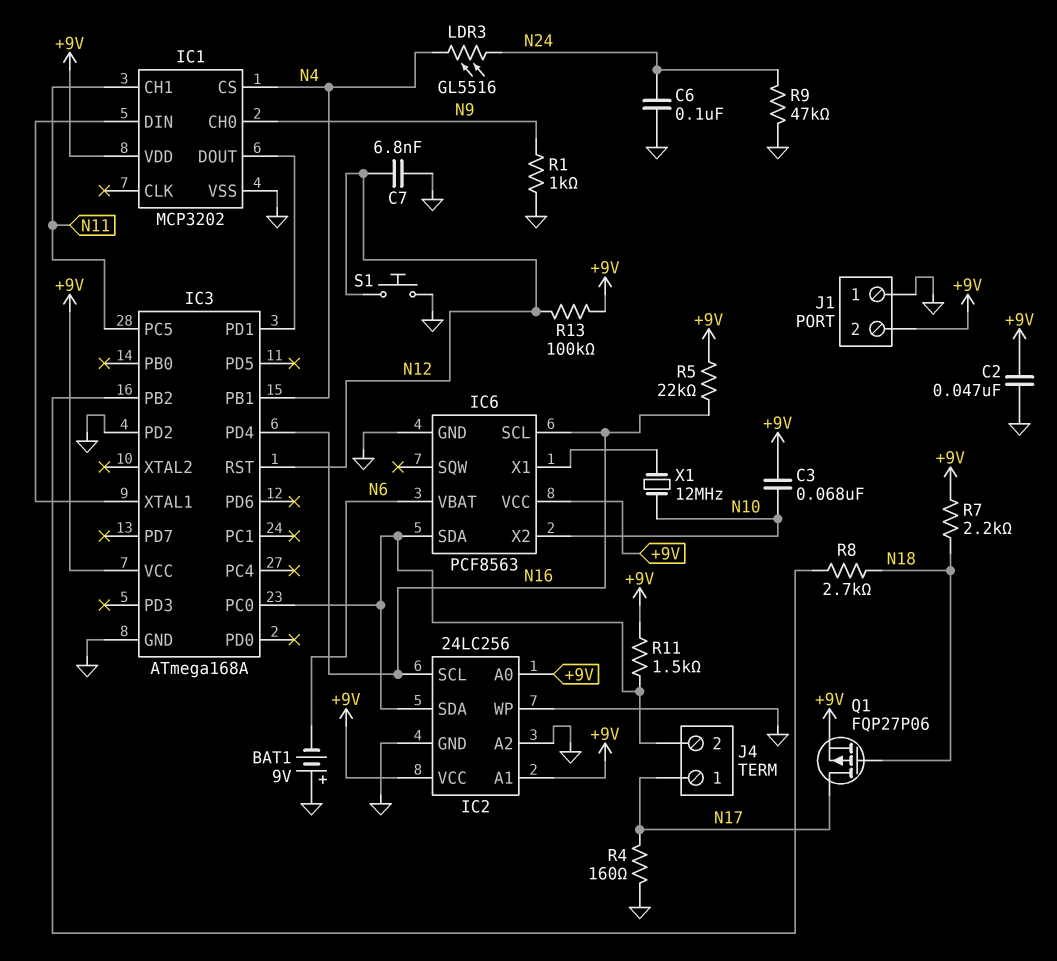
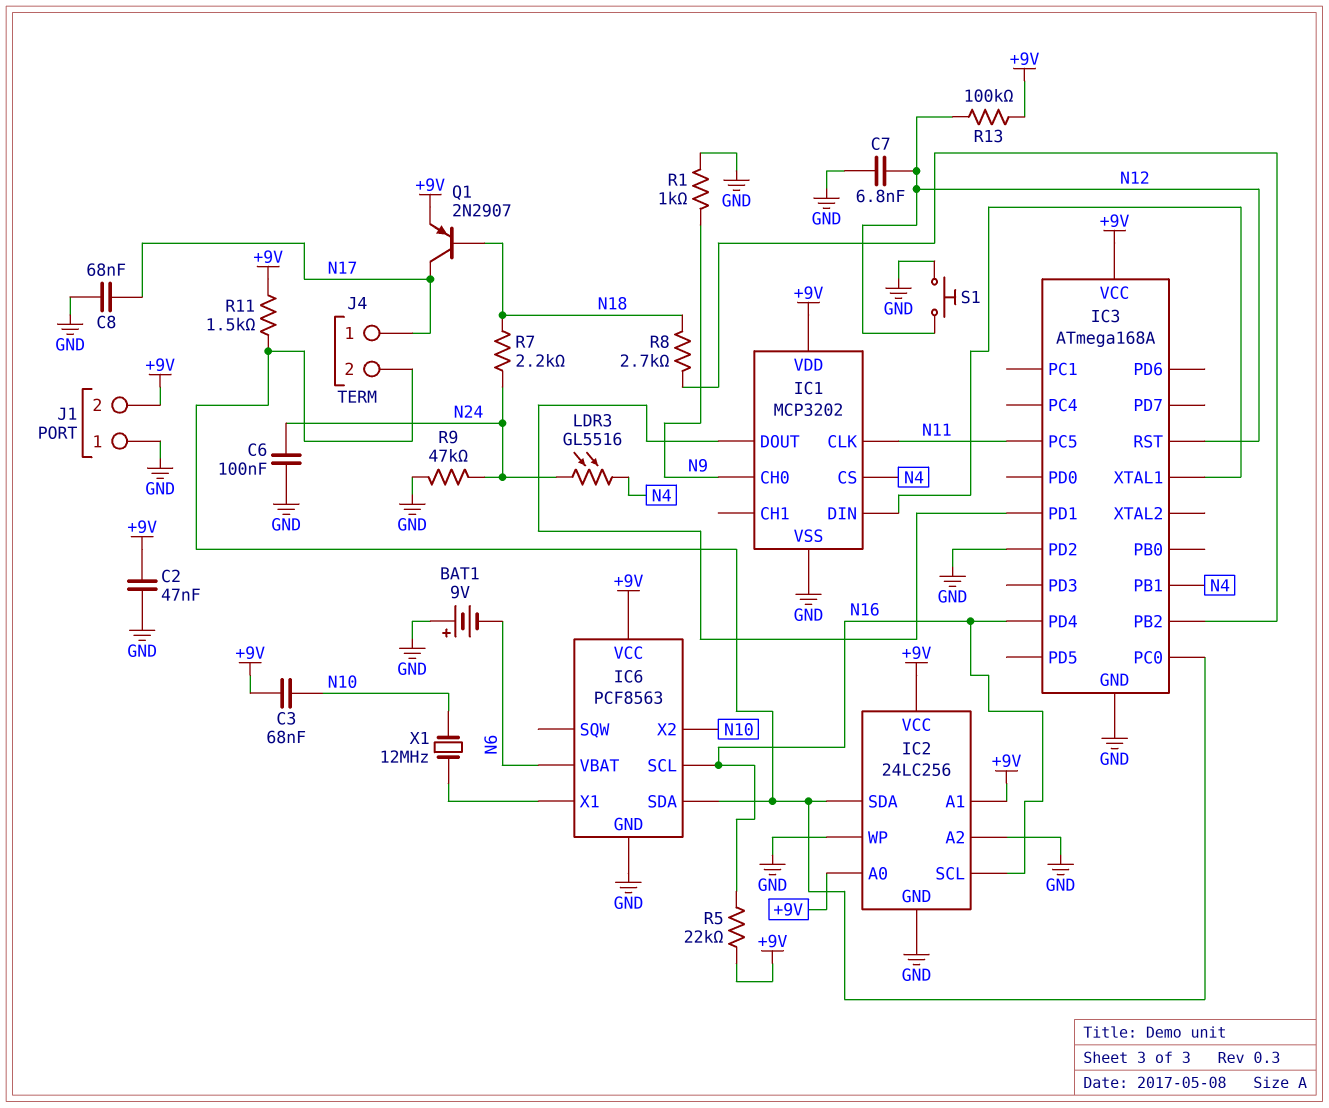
C8: none -> 68nF (GND, N17)
IC1 pin CH1: N11 -> none
IC1 pin CLK: none -> N11
Q1: PMOS FQP27P06 (G N18, D N17, S +9V) -> PNP 2N2907 (B N18, C N17, E +9V)
R4: 160 (GND, N17) -> none
R7: 2.2k (+9V, N18) -> 2.2k (N18, N24)

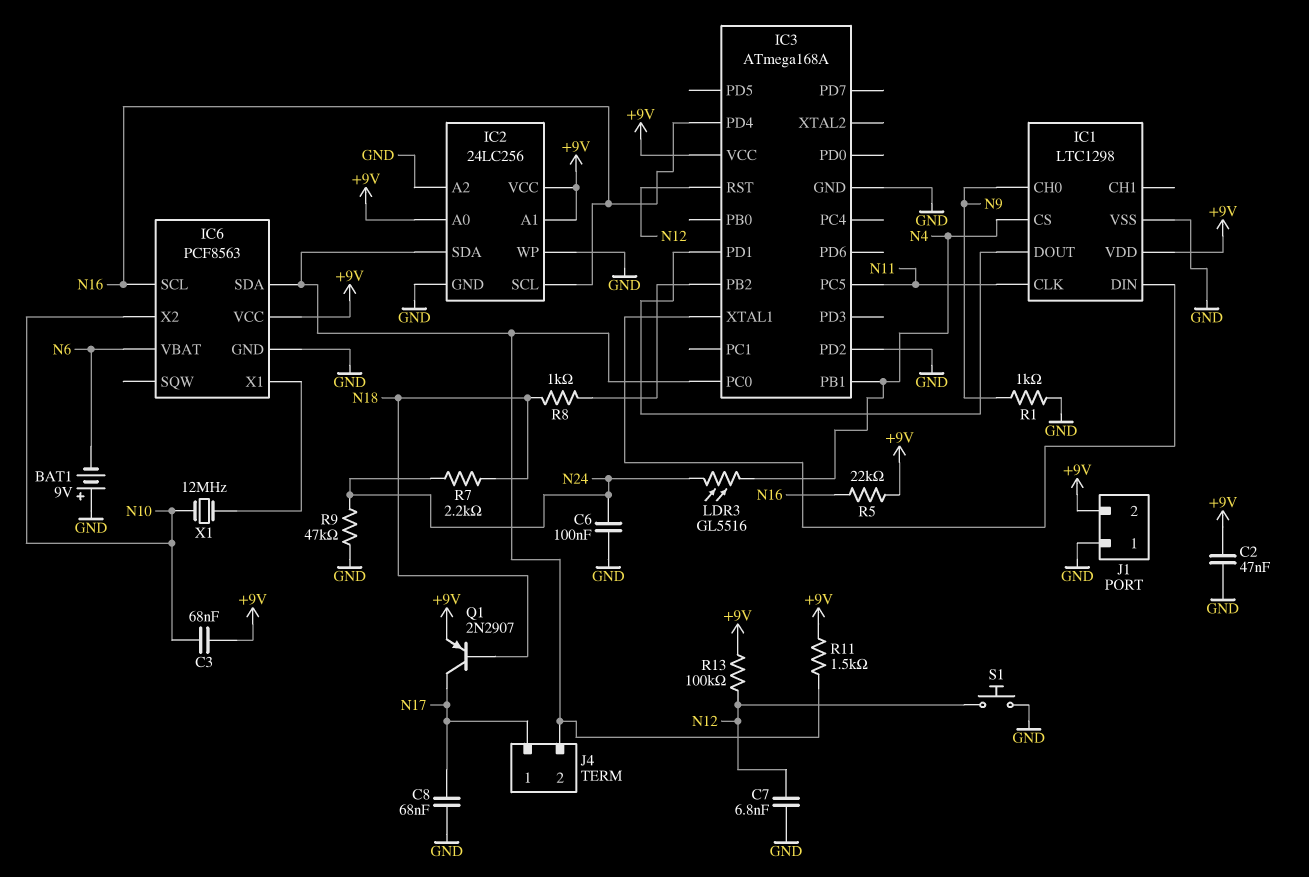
IC1: MCP3202 -> LTC1298
R8: 2.7k (IC3/PB2, N18) -> 1k (IC3/PB2, N18)

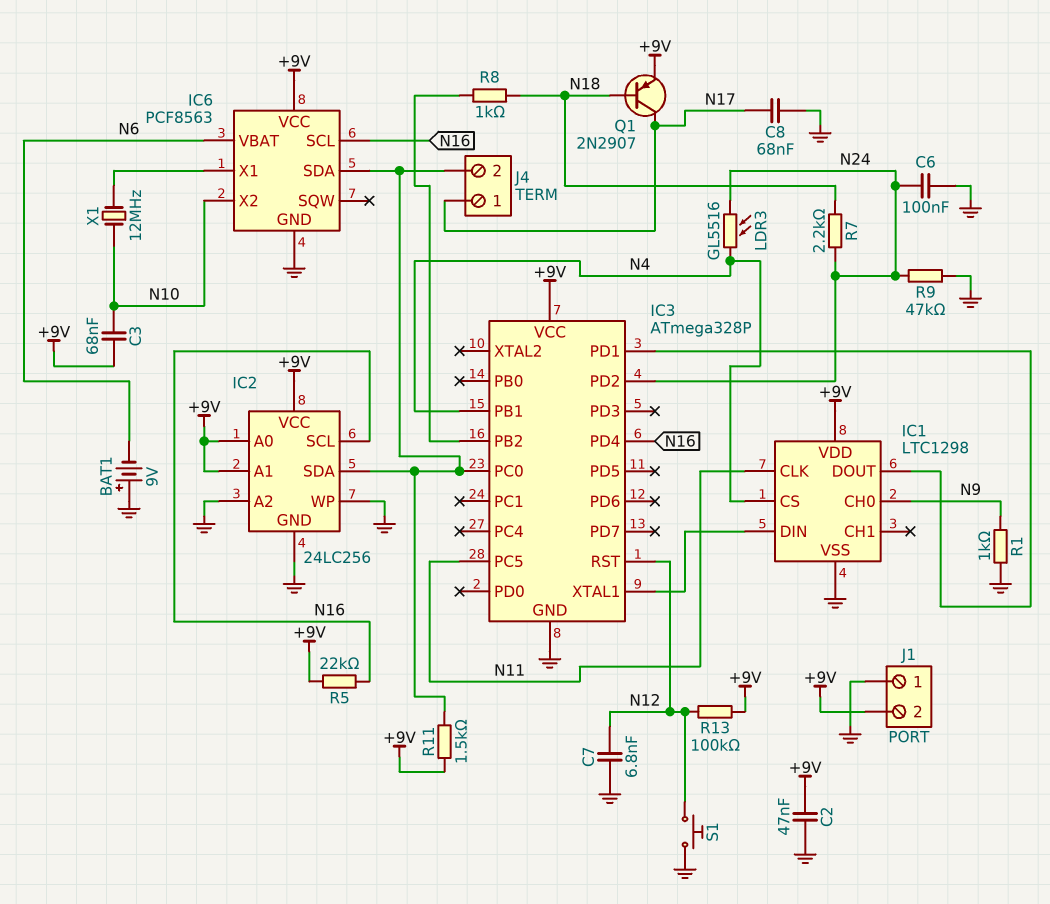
IC3: ATmega168A -> ATmega328P
IC3 pin PD2: GND -> N24

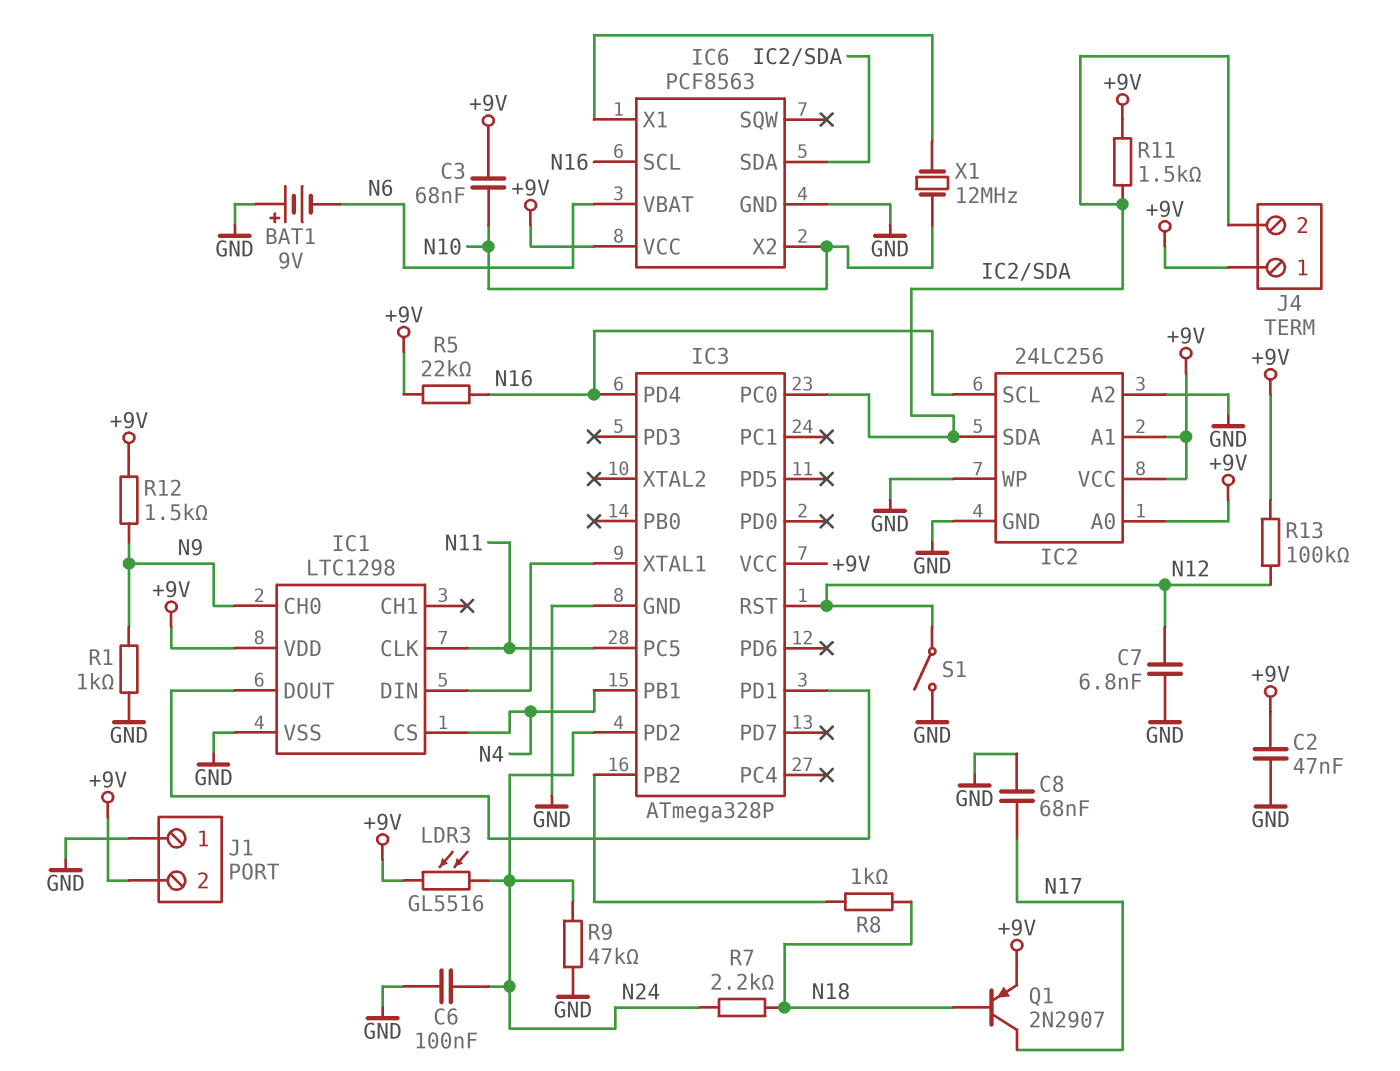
J4 pin 1: N17 -> +9V
LDR3: GL5516 (N4, N24) -> GL5516 (+9V, N24)
R12: none -> 1.5k (+9V, N9)
S1: button (GND, N12) -> switch (GND, N12)

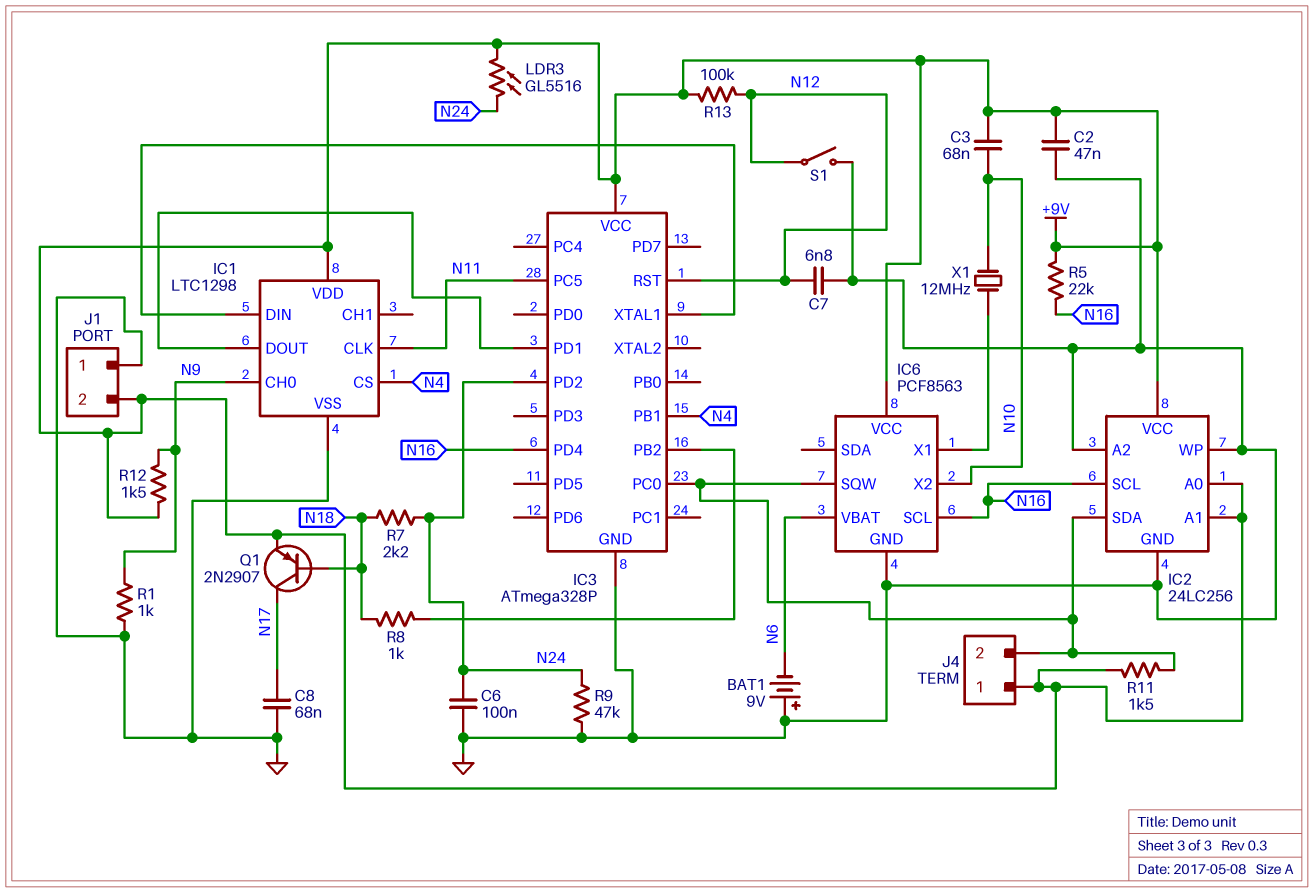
IC6 pin SDA: IC2/SDA -> none
IC6 pin SQW: none -> IC2/SDA

